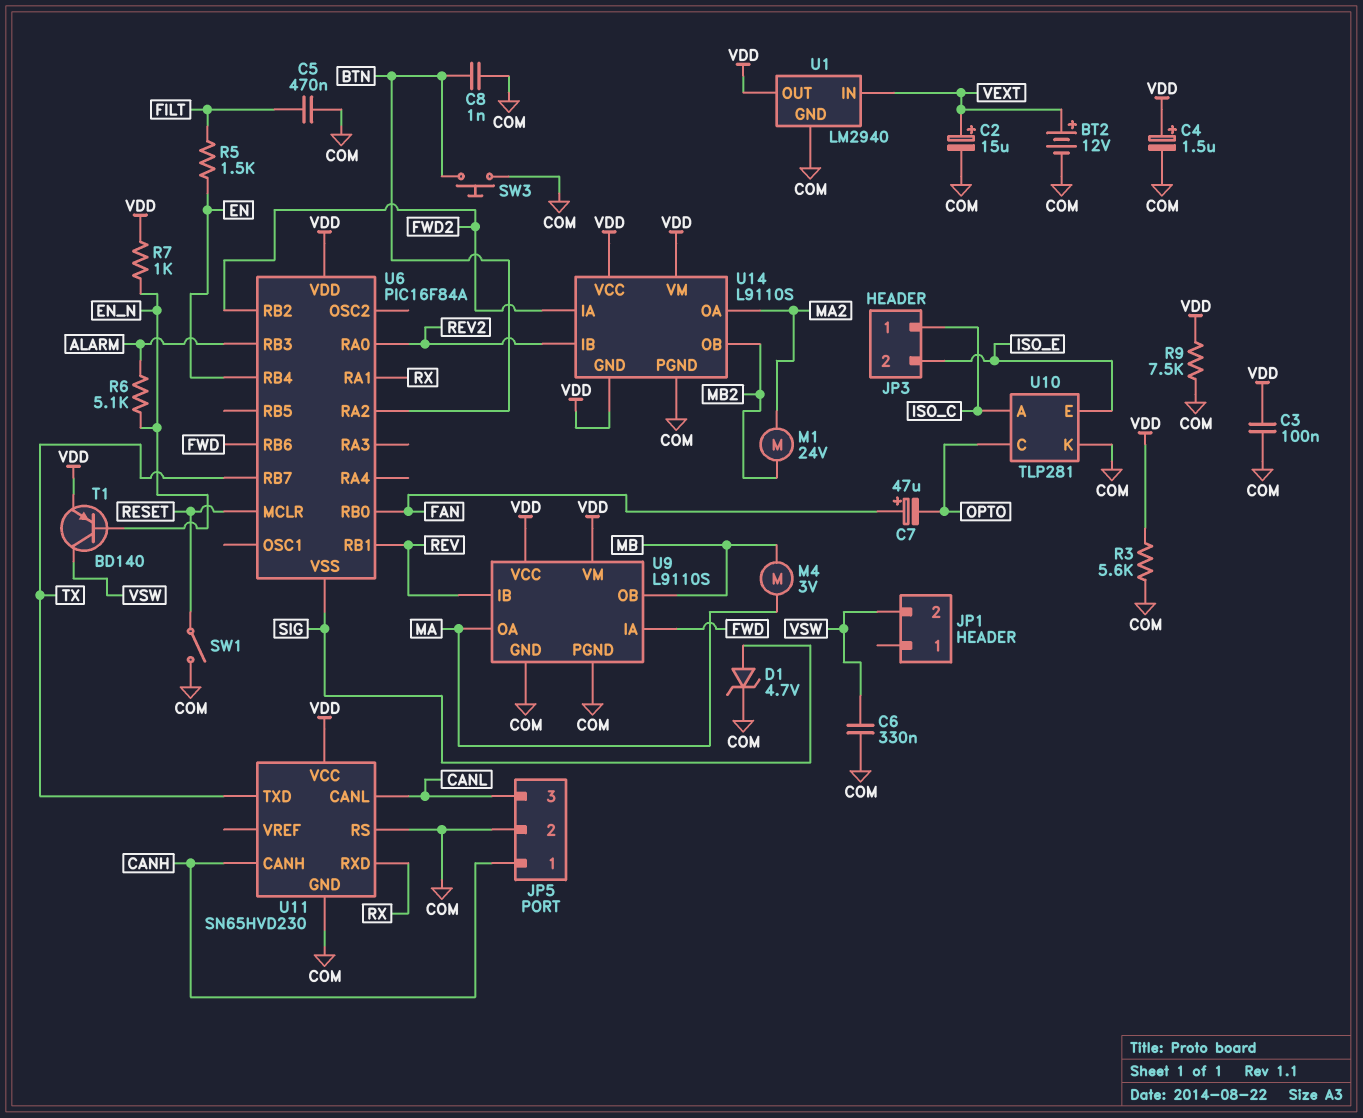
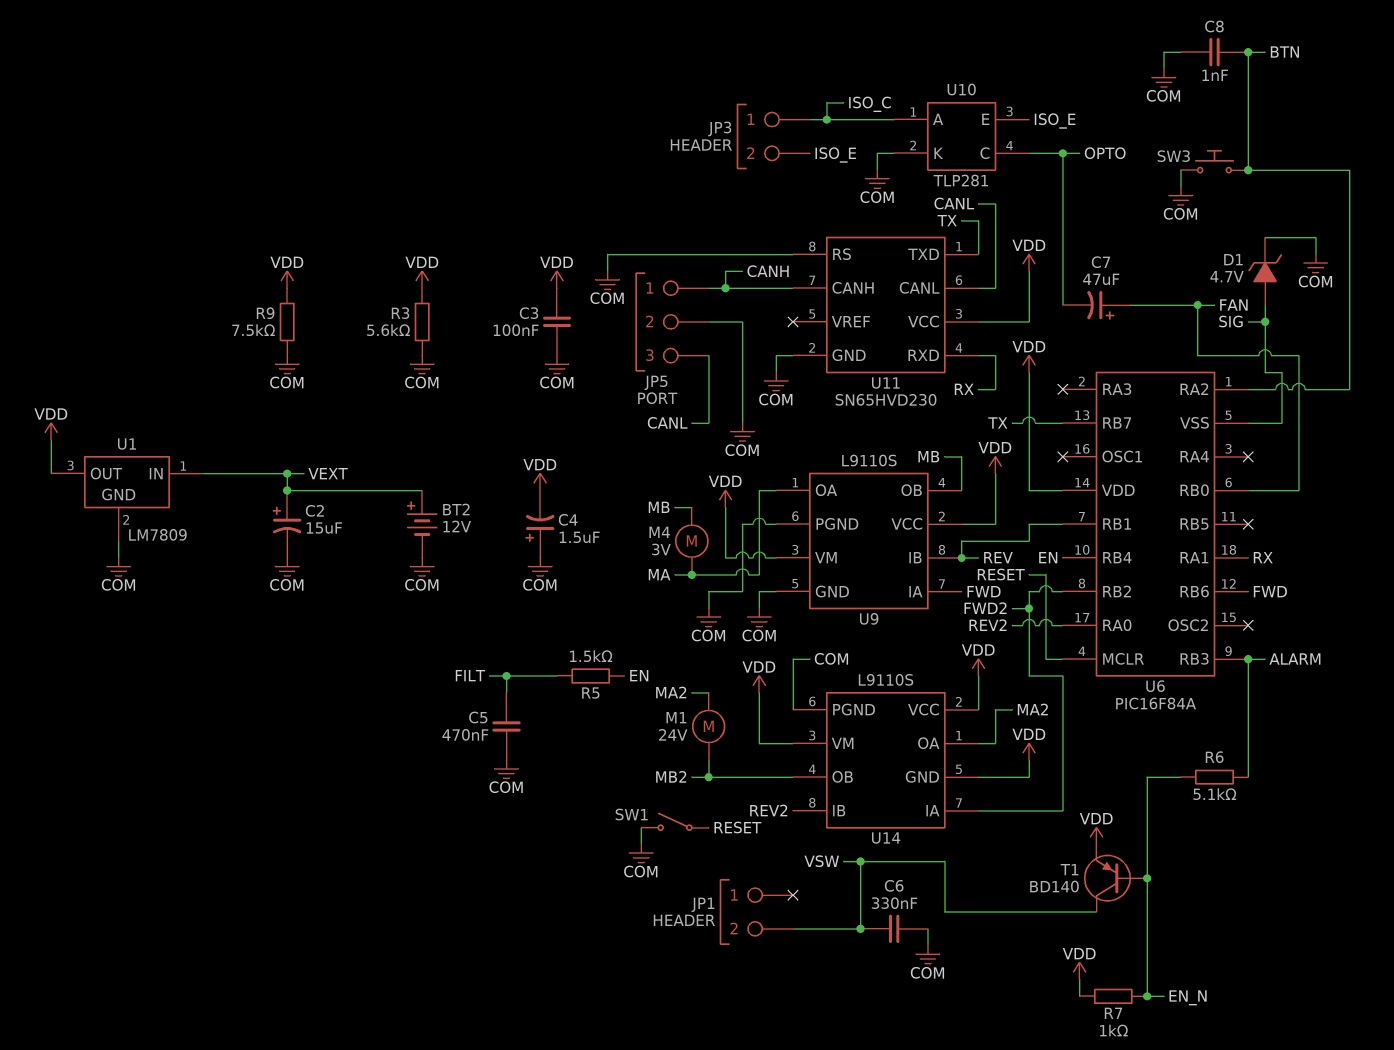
C4: 1.5uF (plus VDD, minus COM) -> 1.5uF (plus COM, minus VDD)
U1: LM2940 -> LM7809

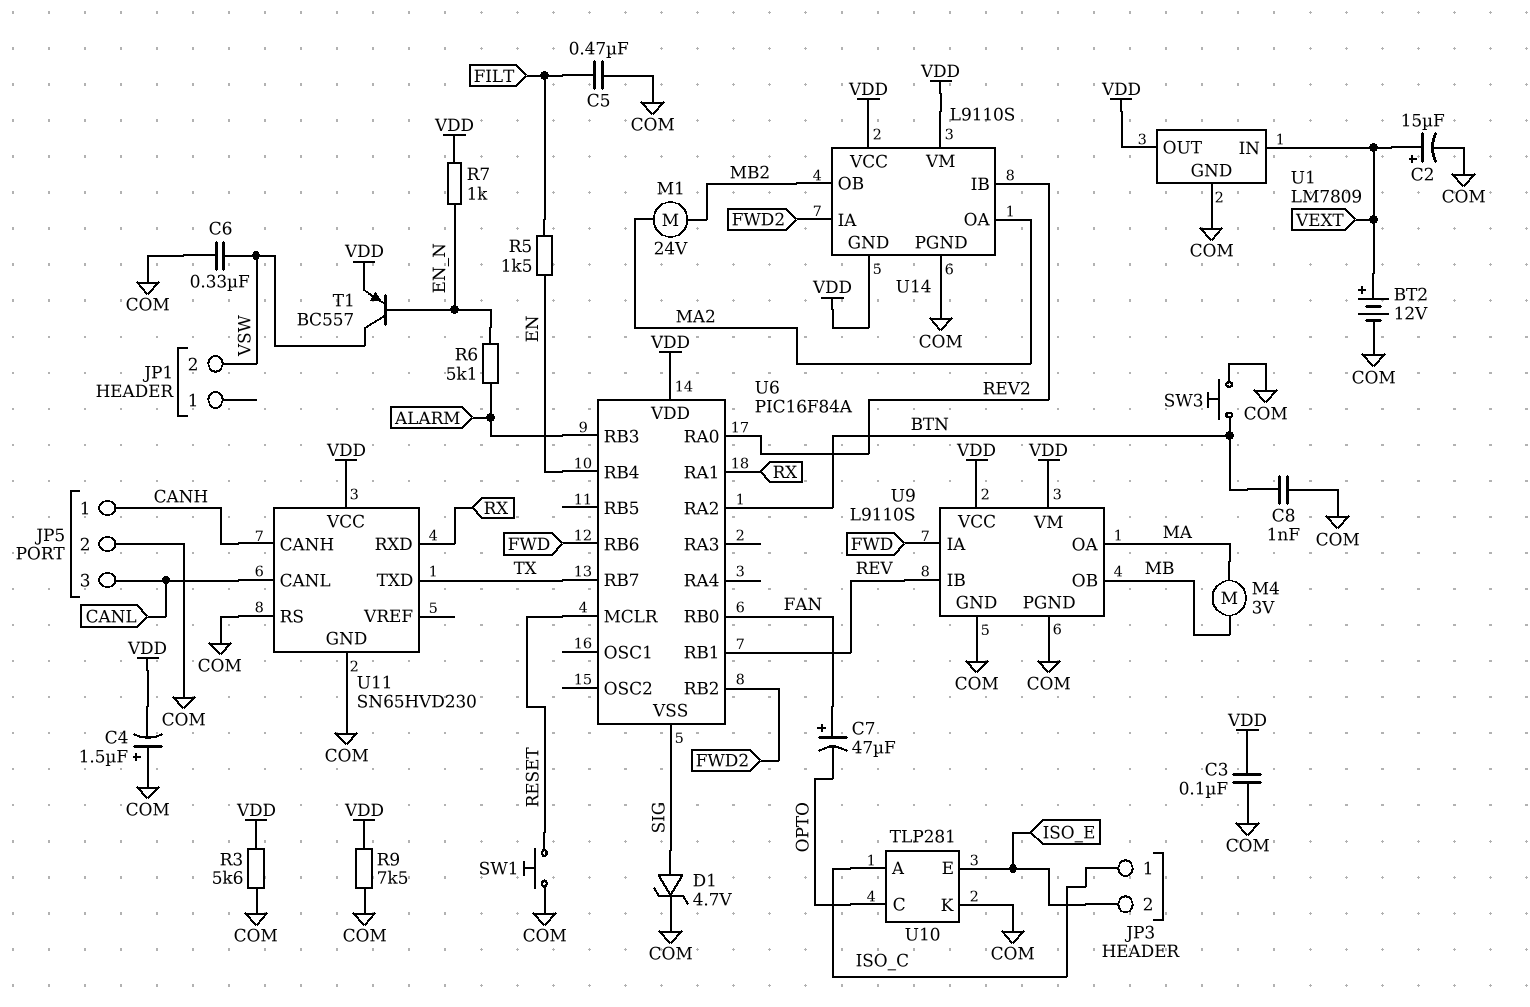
SW1: switch (COM, RESET) -> button (COM, RESET)
T1: PNP BD140 (B EN_N, C VSW, E VDD) -> PNP BC557 (B EN_N, C VSW, E VDD)

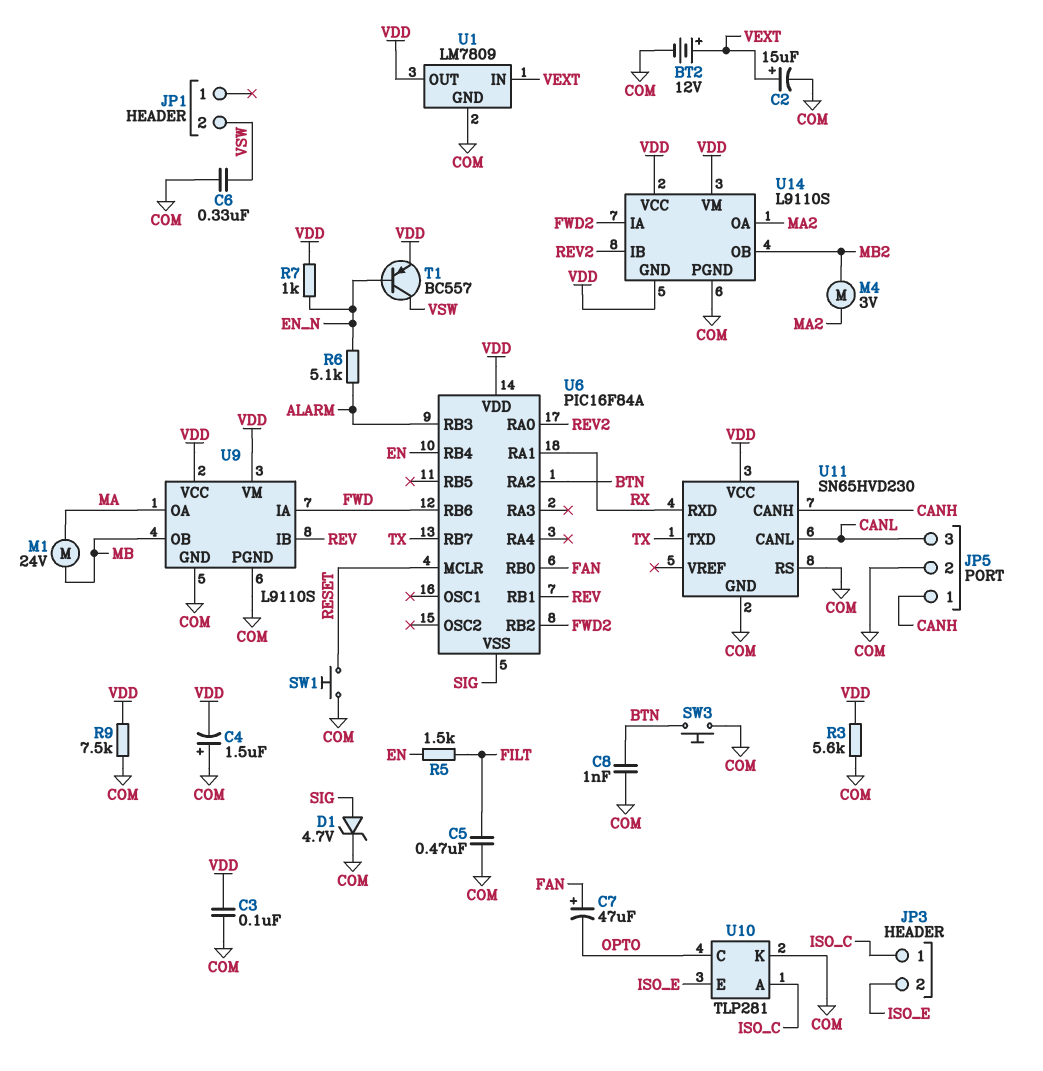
M1: motor 24V (MA2, MB2) -> motor 24V (MA, MB)
M4: motor 3V (MA, MB) -> motor 3V (MA2, MB2)

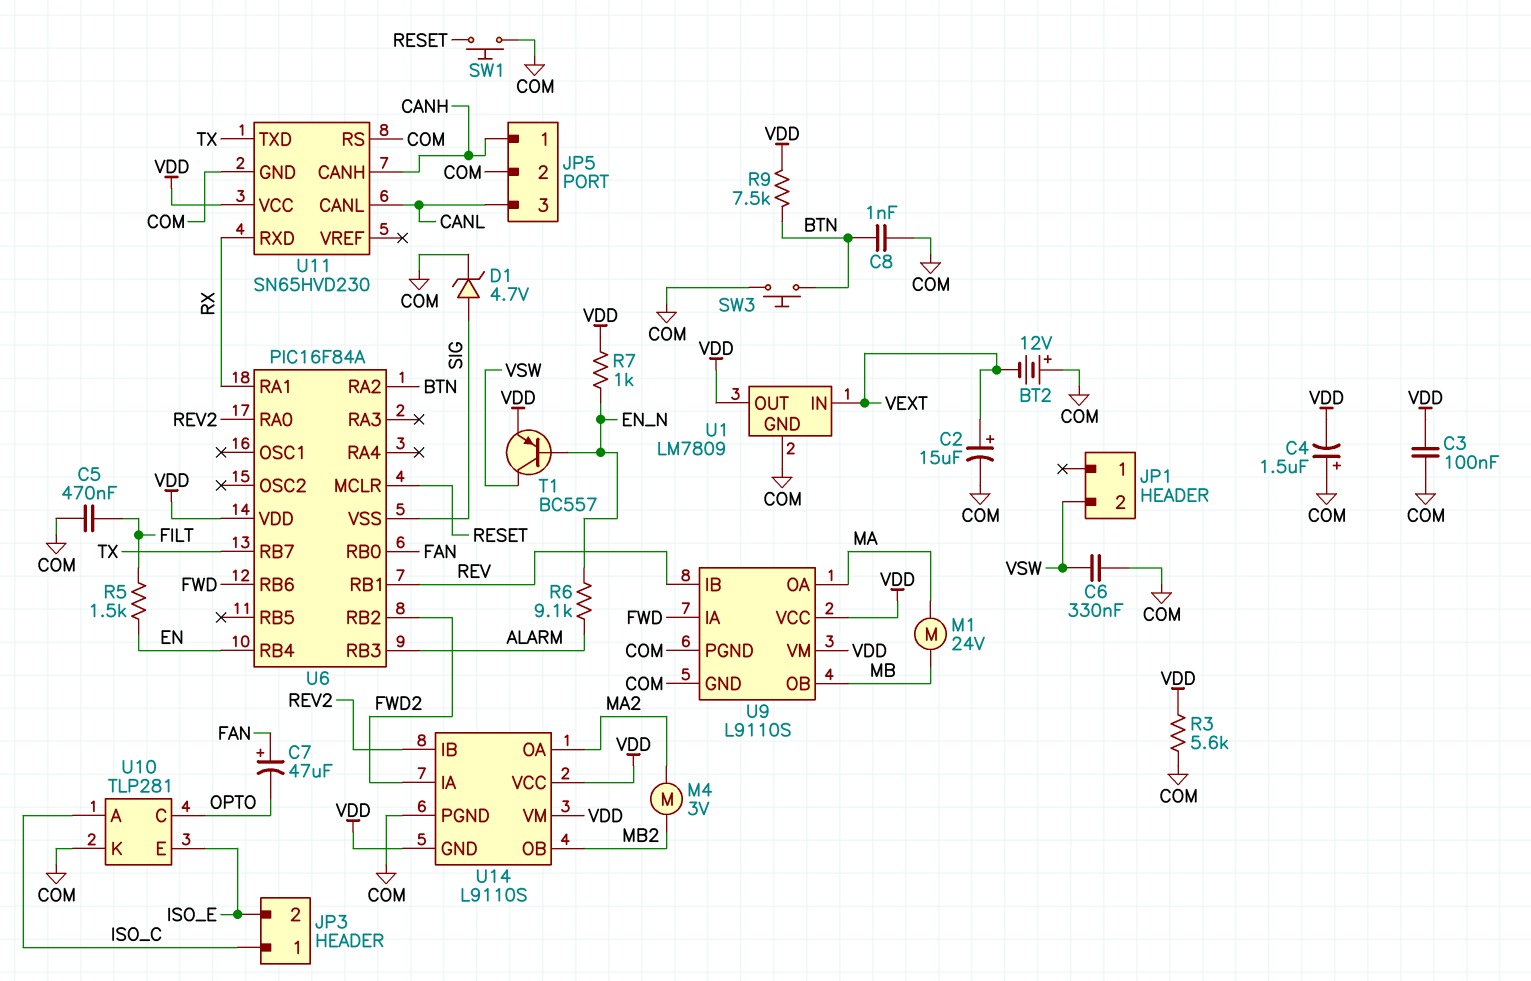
BT2: 12V (plus VEXT, minus COM) -> 12V (plus COM, minus VEXT)
R6: 5.1k (ALARM, EN_N) -> 9.1k (ALARM, EN_N)
R9: 7.5k (COM, VDD) -> 7.5k (BTN, VDD)

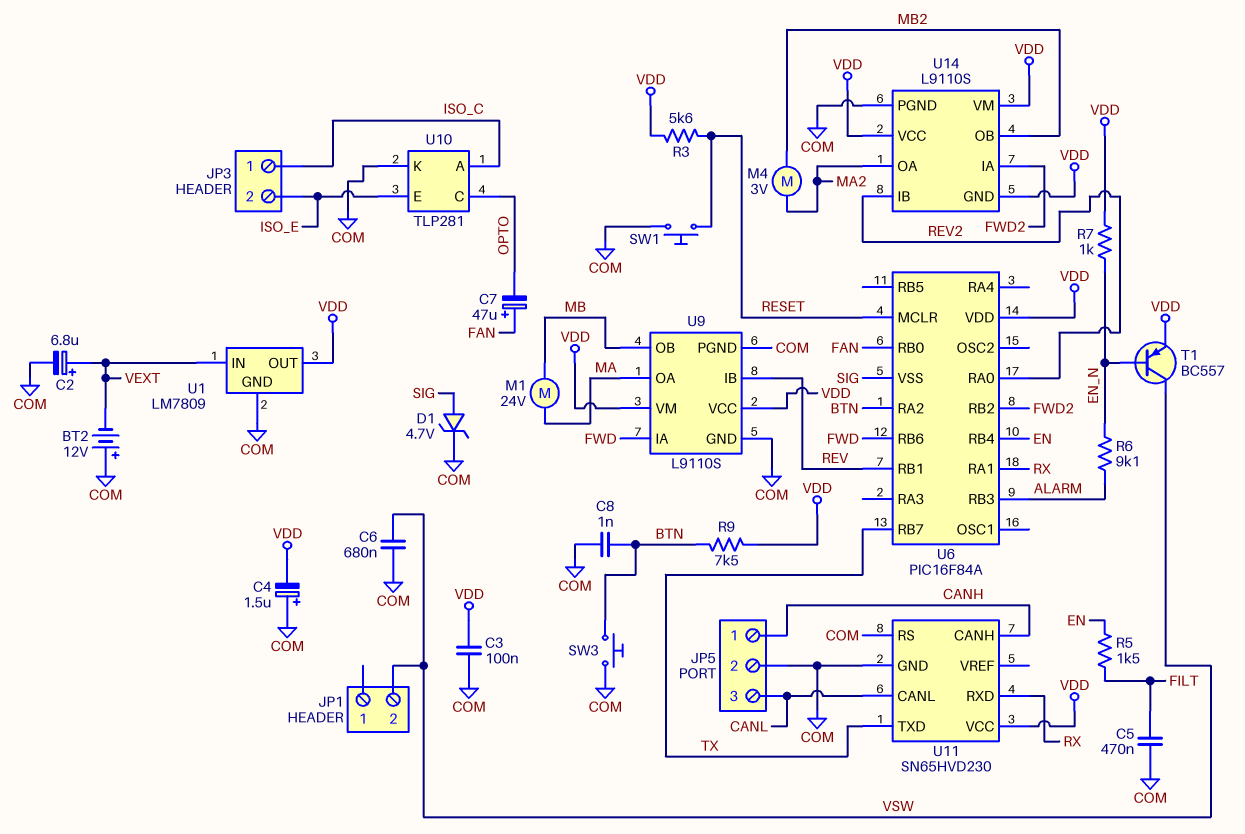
C2: 15uF (plus VEXT, minus COM) -> 6.8uF (plus VEXT, minus COM)
C6: 330nF (COM, VSW) -> 680nF (COM, VSW)
R3: 5.6k (COM, VDD) -> 5.6k (RESET, VDD)

